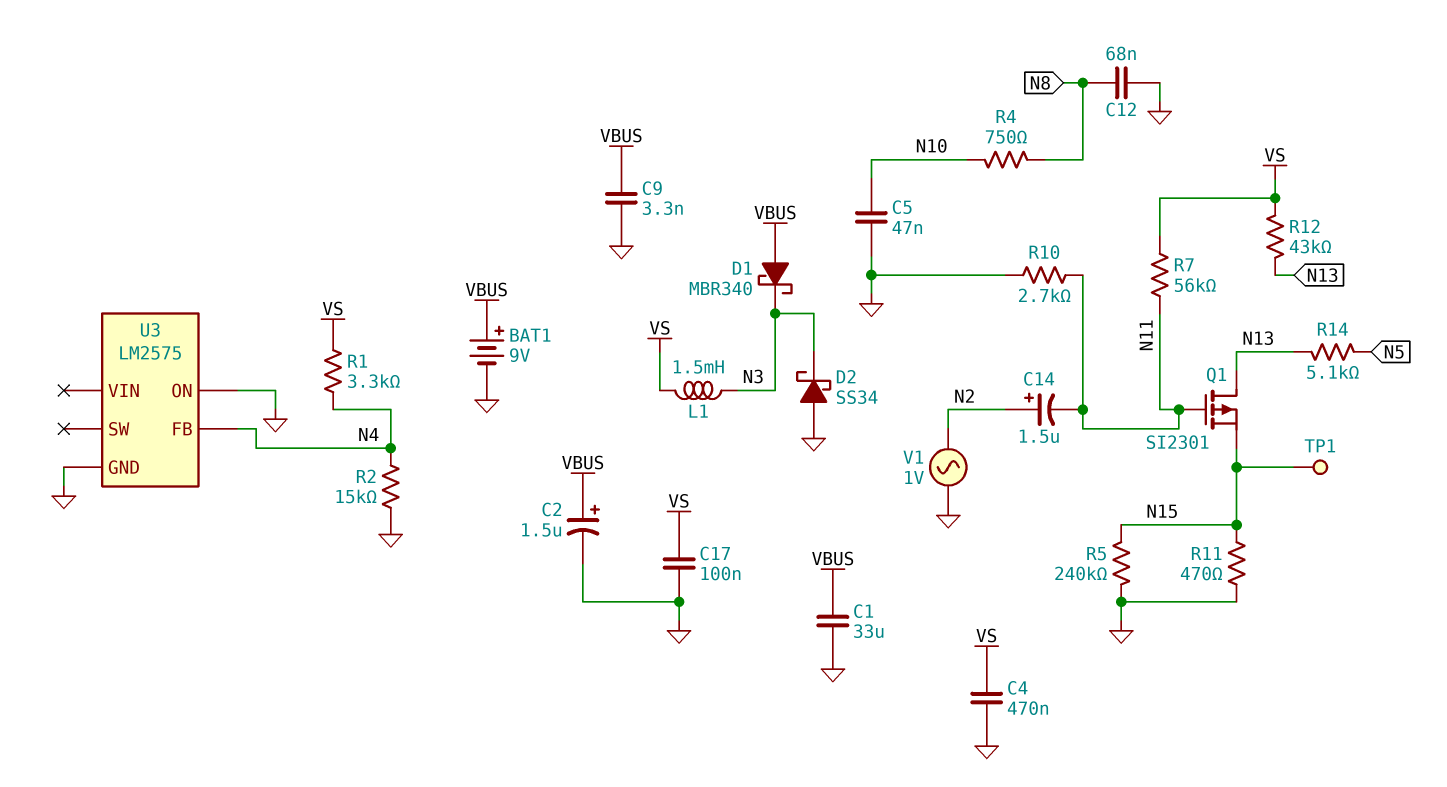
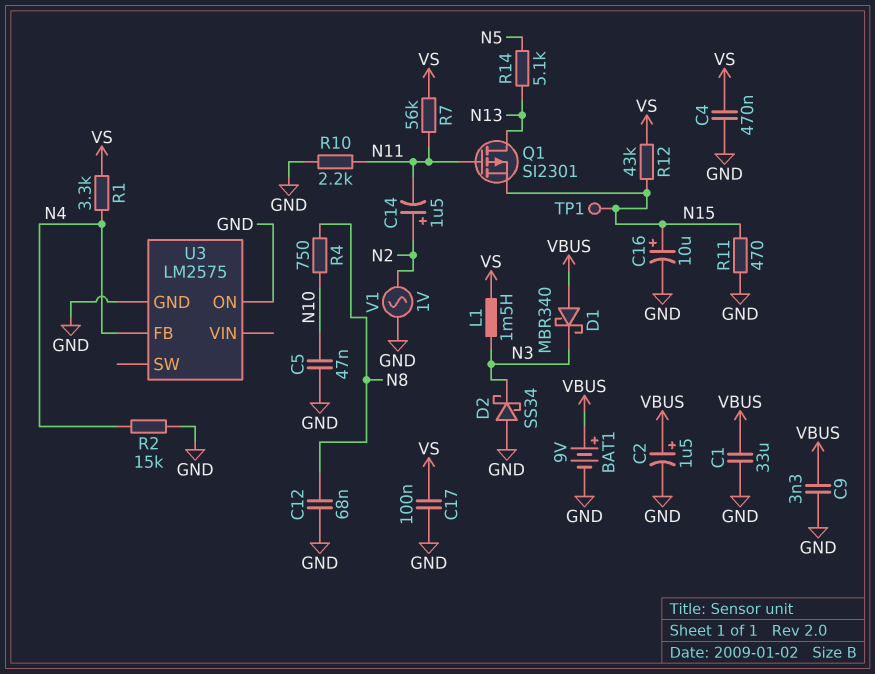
C16: none -> 10uF (plus N15, minus GND)
R5: 240k (GND, N15) -> none
R10: 2.7k (GND, N11) -> 2.2k (GND, N11)
R12: 43k (N13, VS) -> 43k (N15, VS)

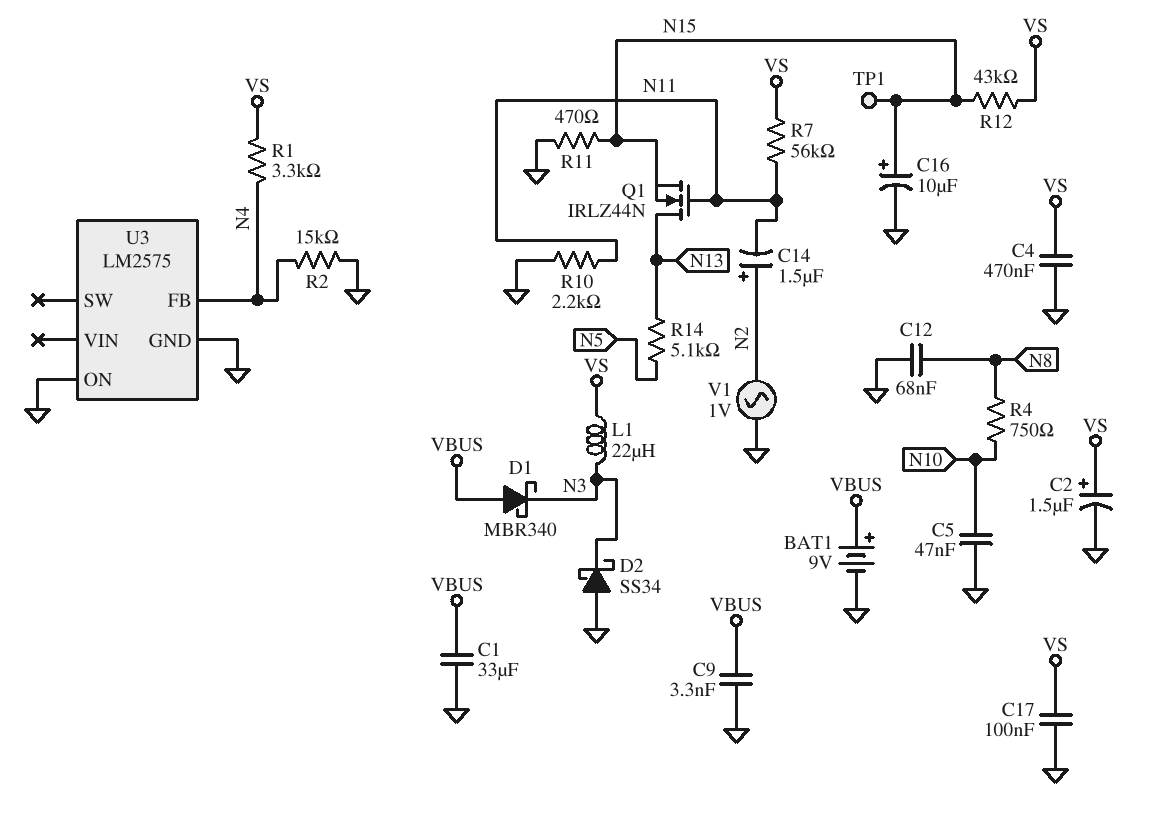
C2: 1.5uF (plus VBUS, minus GND) -> 1.5uF (plus VS, minus GND)
L1: 1.5mH (N3, VS) -> 22uH (N3, VS)
Q1: PMOS SI2301 (G N11, D N13, S N15) -> NMOS IRLZ44N (G N11, D N13, S N15)

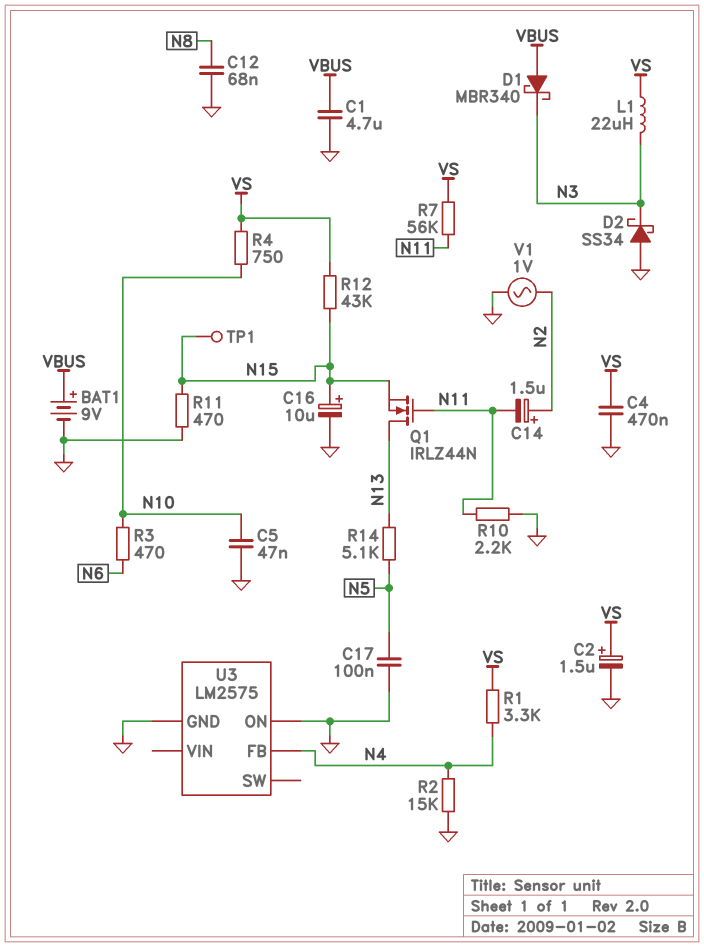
C1: 33uF (GND, VBUS) -> 4.7uF (GND, VBUS)
C9: 3.3nF (GND, VBUS) -> none
C17: 100nF (GND, VS) -> 100nF (GND, N5)
R3: none -> 470 (N6, N10)
R4: 750 (N8, N10) -> 750 (N10, VS)

